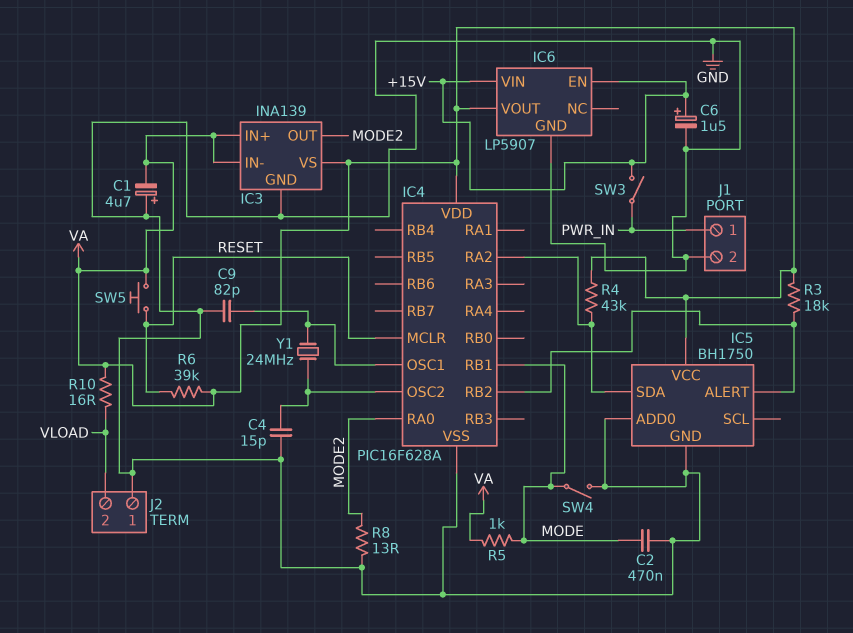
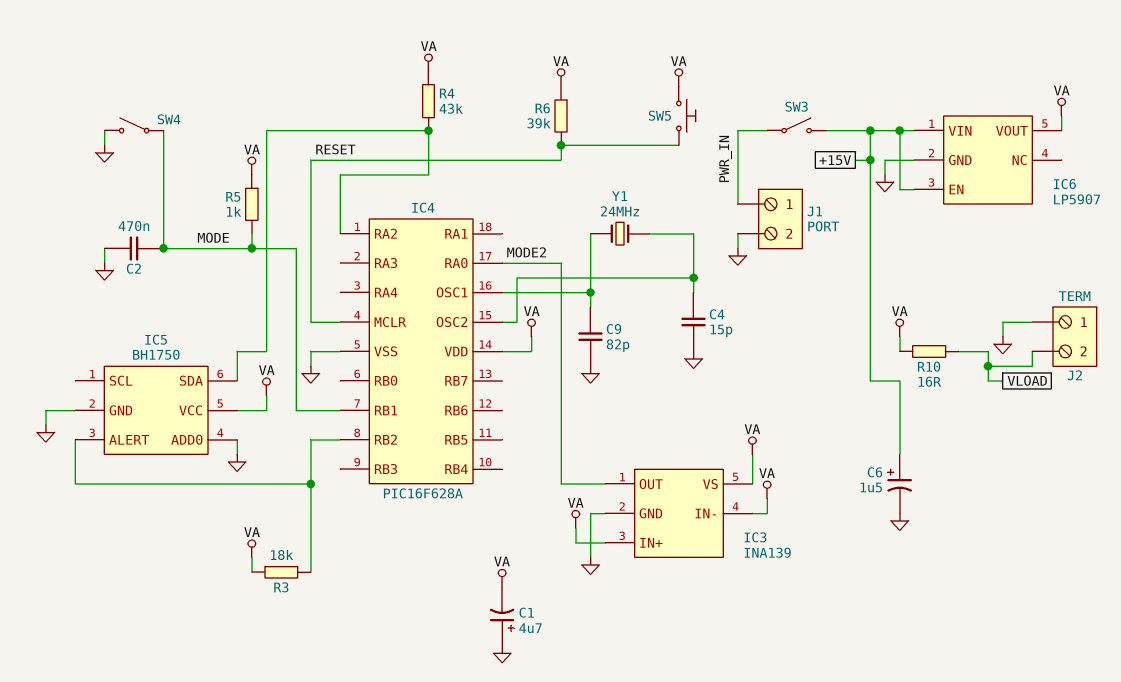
R8: 13 (GND, MODE2) -> none

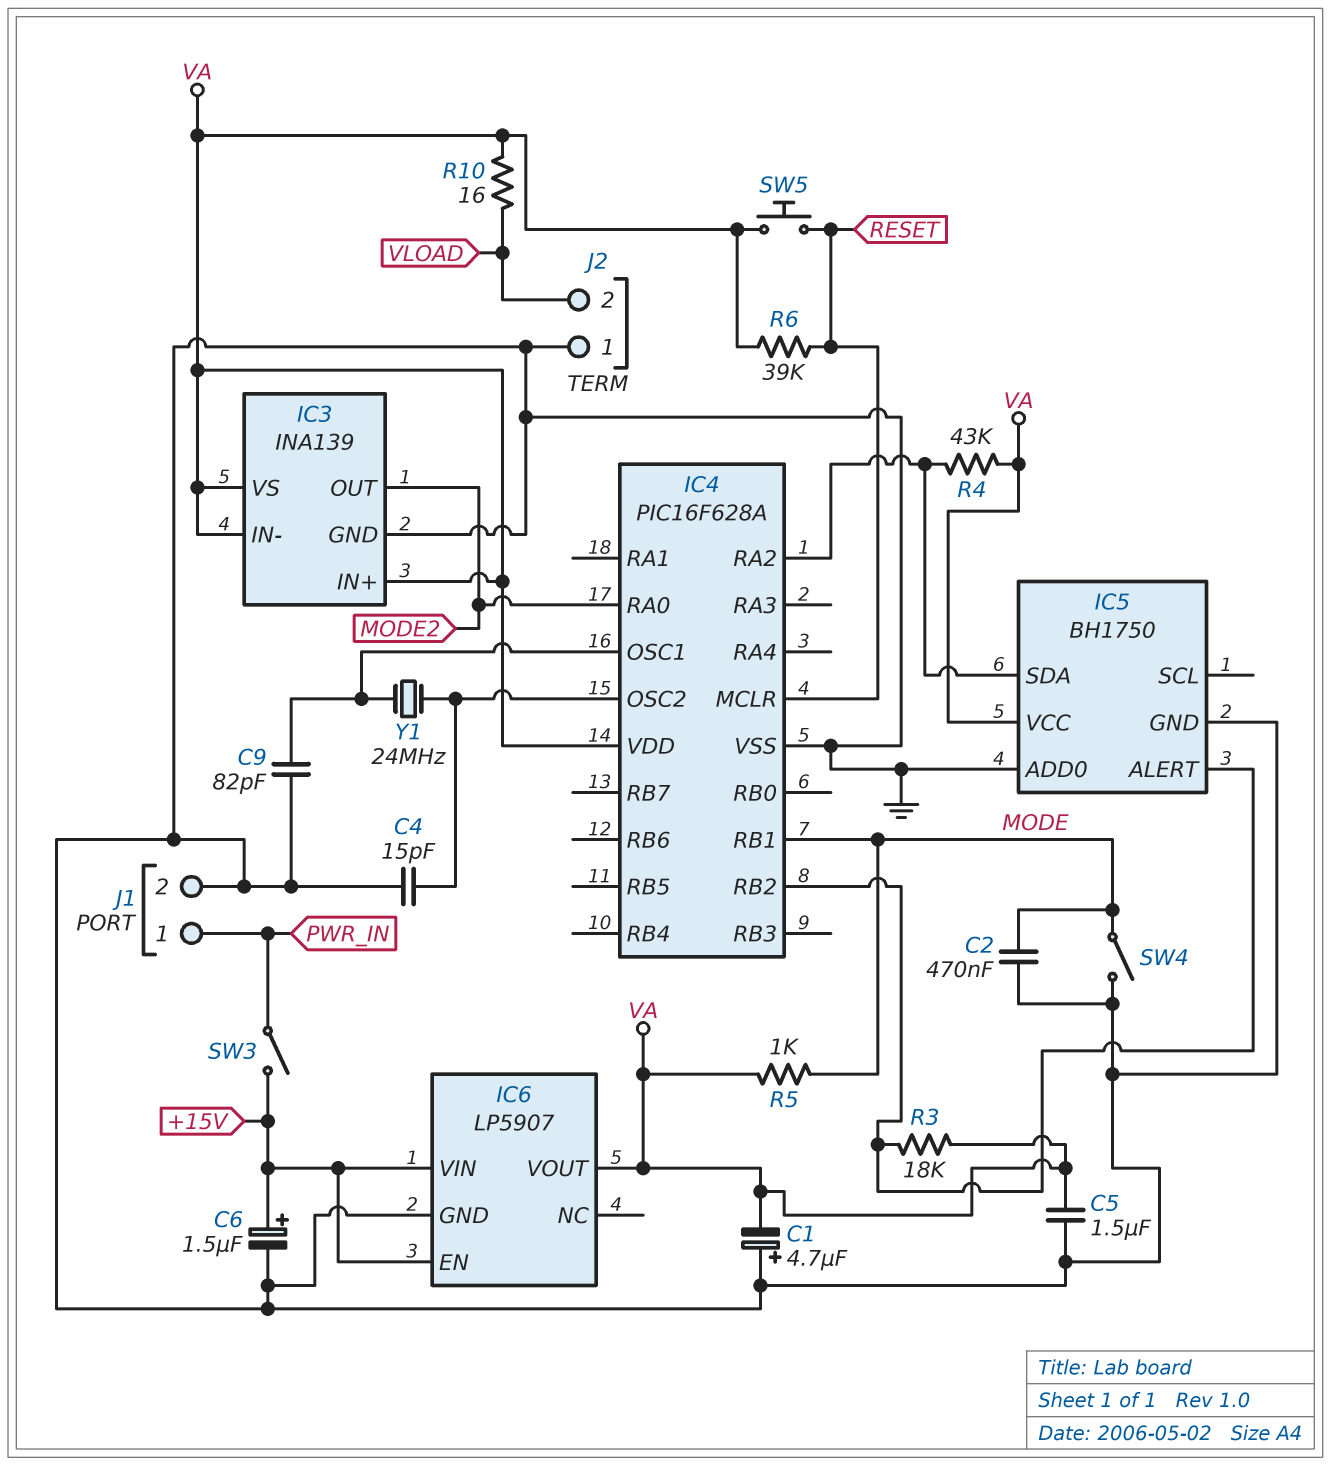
C5: none -> 1.5uF (GND, VA)

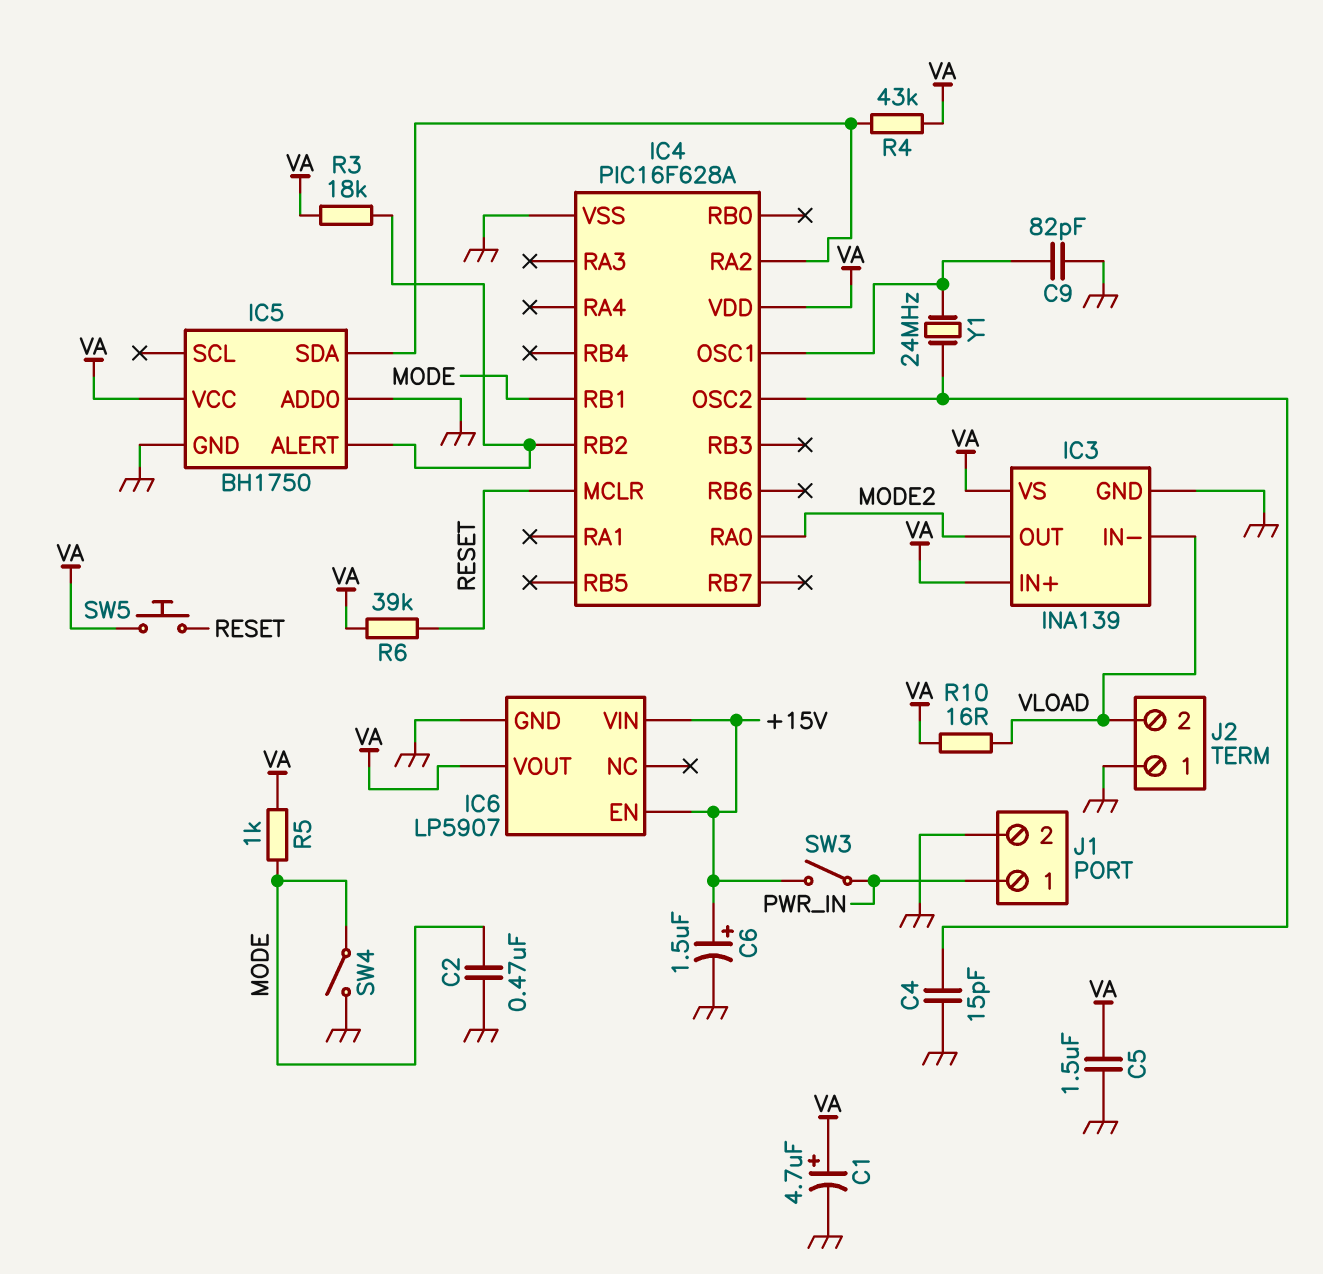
C1: 4.7uF (plus GND, minus VA) -> 4.7uF (plus VA, minus GND)
IC3 pin IN-: VA -> VLOAD

